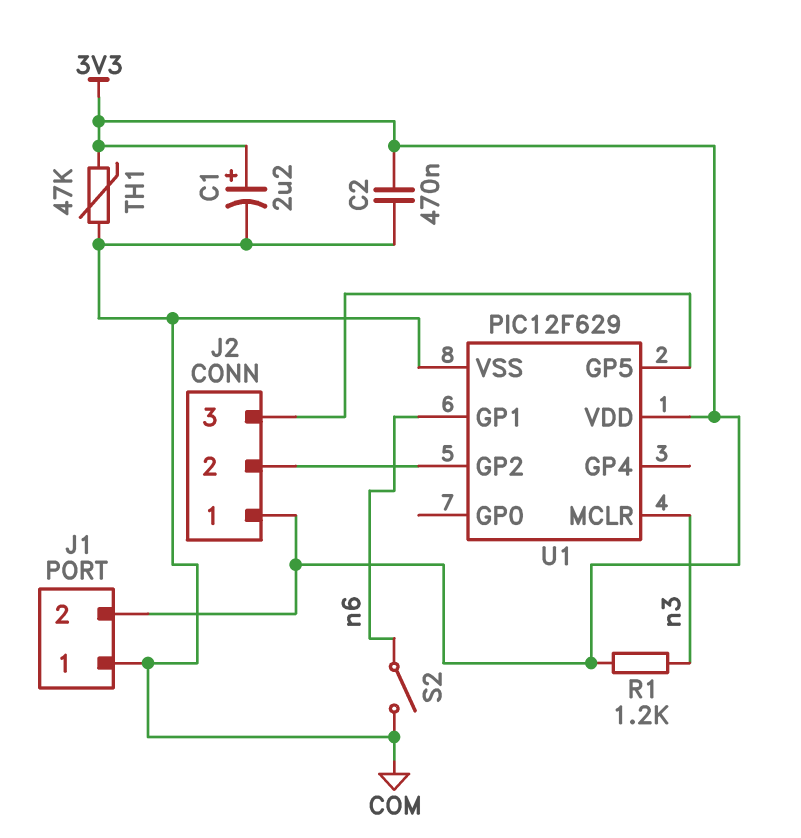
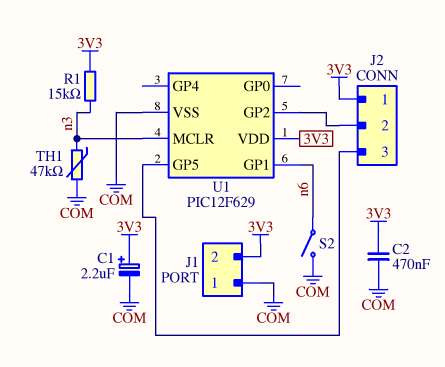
R1: 1.2k (3V3, n3) -> 15k (3V3, n3)
TH1: 47k (3V3, COM) -> 47k (COM, n3)

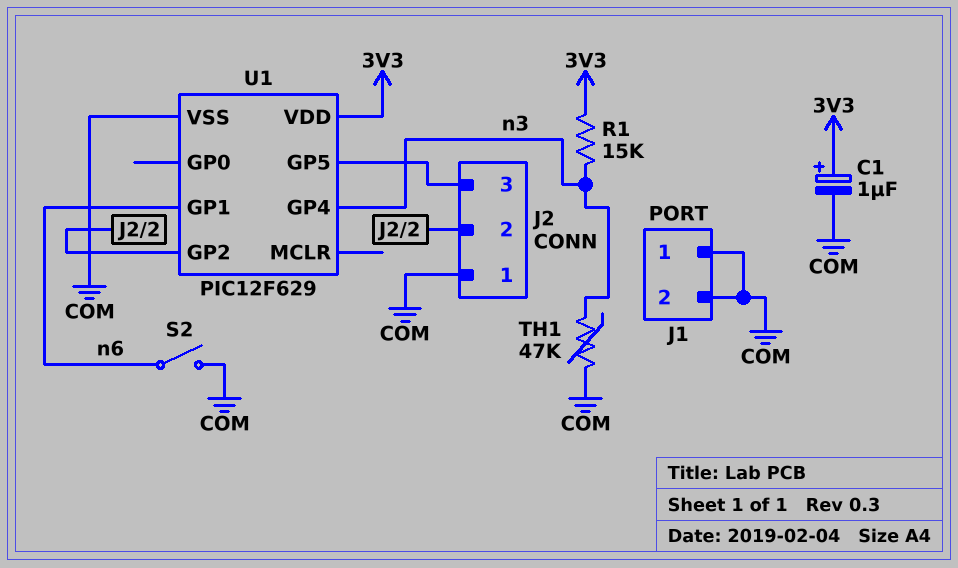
C1: 2.2uF (plus 3V3, minus COM) -> 1uF (plus 3V3, minus COM)
C2: 470nF (3V3, COM) -> none
J1 pin 2: 3V3 -> COM
J2 pin 1: 3V3 -> COM
U1 pin GP4: none -> n3
U1 pin MCLR: n3 -> none

